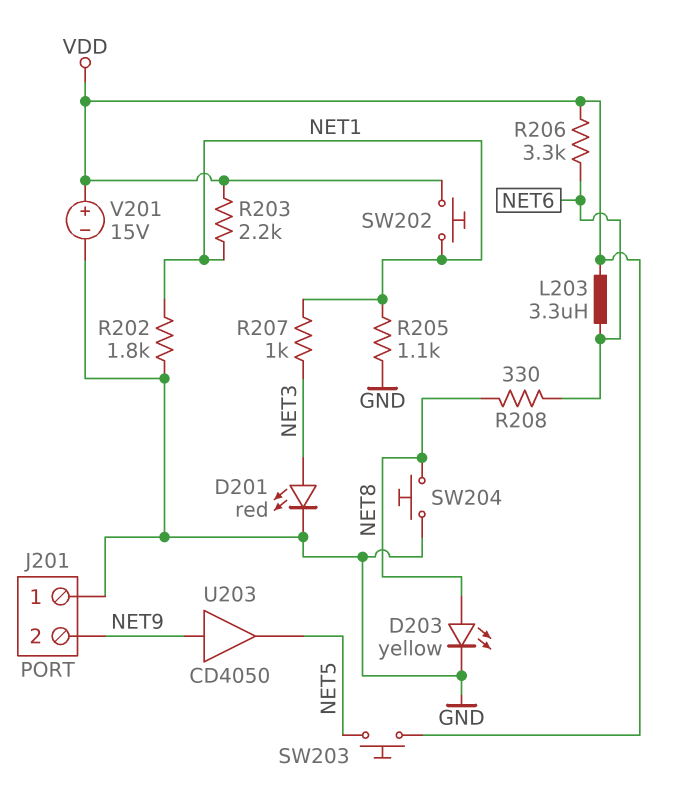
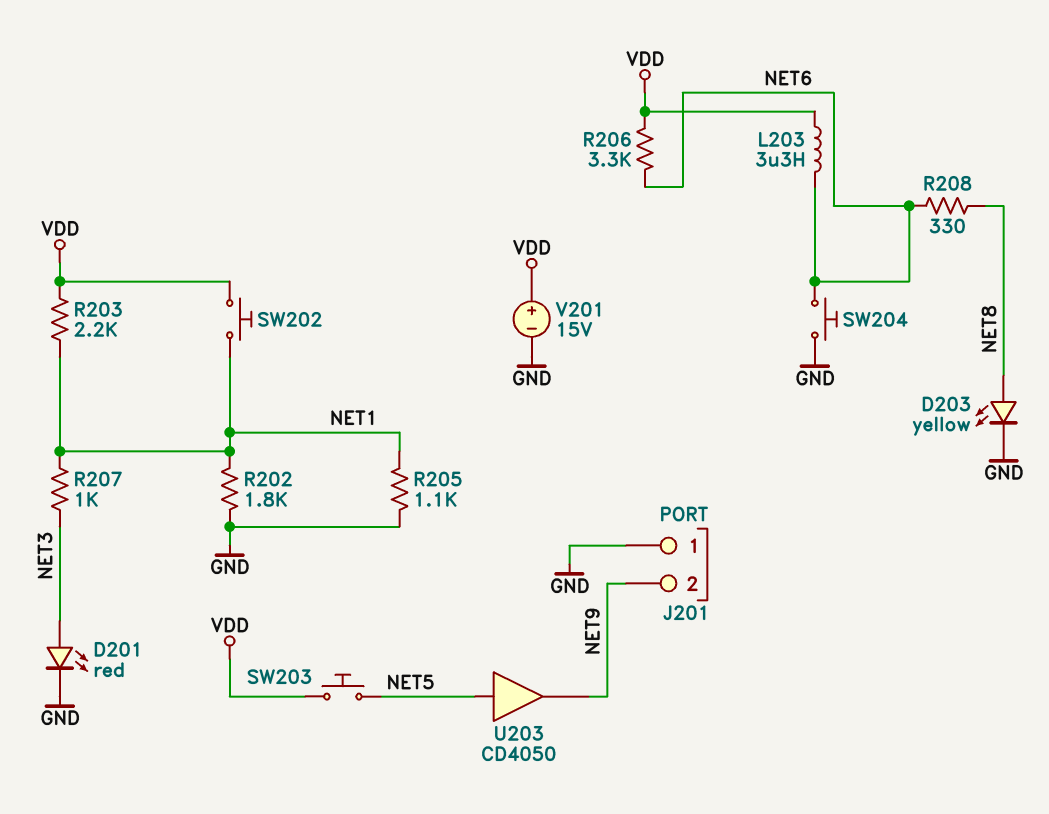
SW204: button (GND, NET8) -> button (GND, NET6)
U203: buffer CD4050 (in NET9, out NET5) -> buffer CD4050 (in NET5, out NET9)

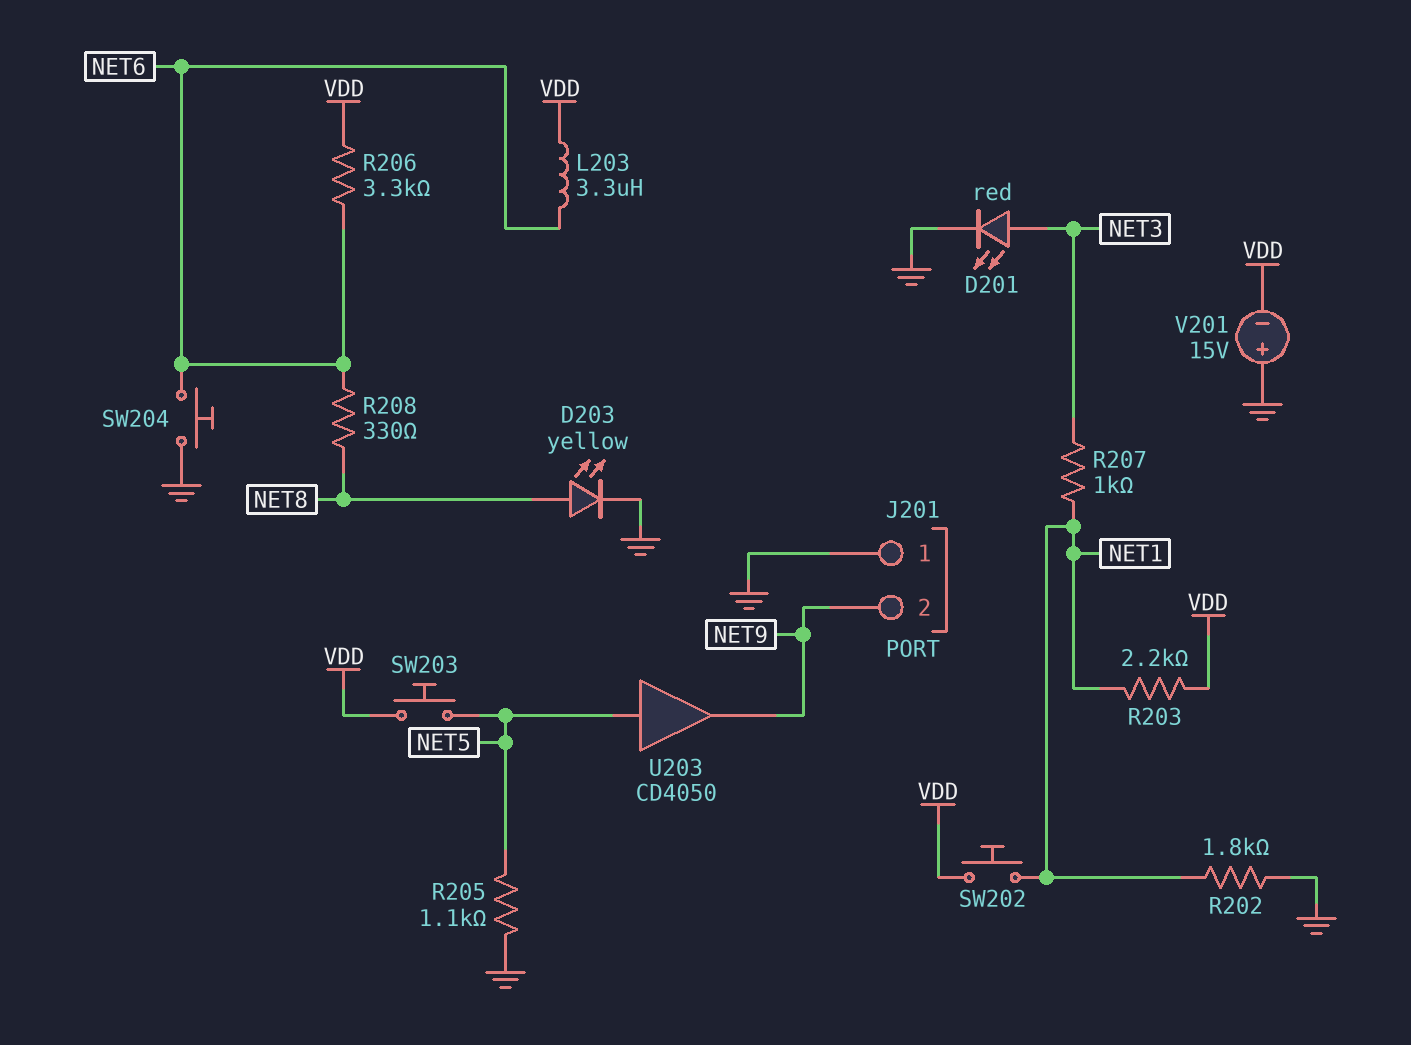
R205: 1.1k (GND, NET1) -> 1.1k (GND, NET5)
V201: 15V (plus VDD, minus GND) -> 15V (plus GND, minus VDD)

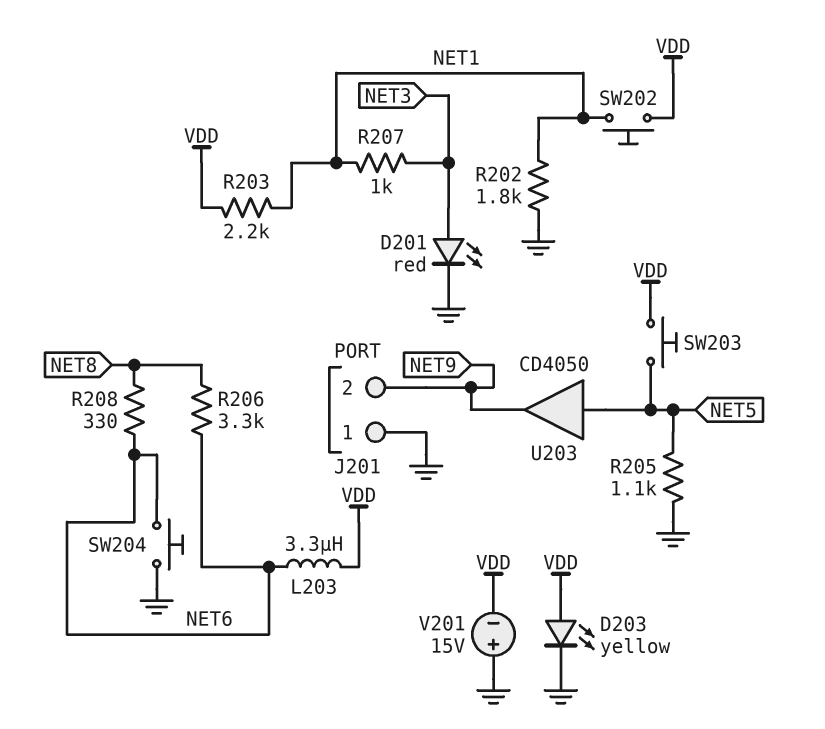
D203: LED yellow (A NET8, K GND) -> LED yellow (A VDD, K GND)
R206: 3.3k (NET6, VDD) -> 3.3k (NET6, NET8)

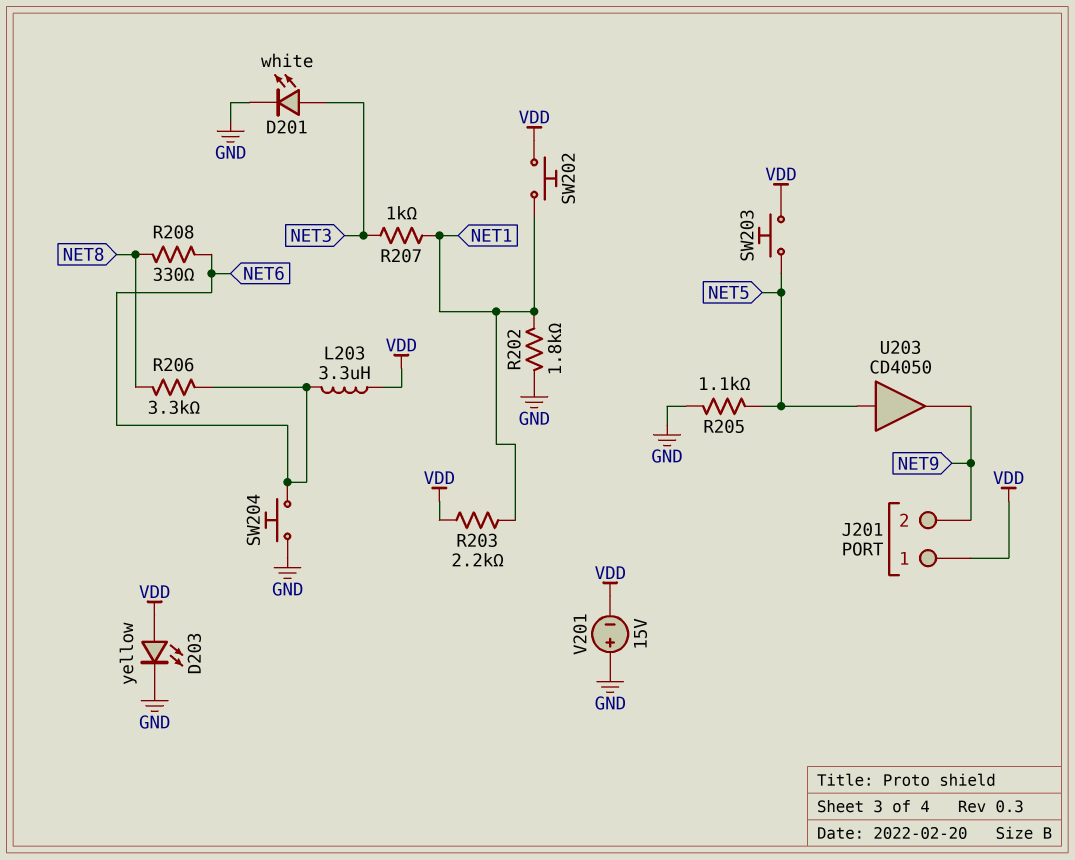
D201: LED red (A NET3, K GND) -> LED white (A NET3, K GND)
J201 pin 1: GND -> VDD

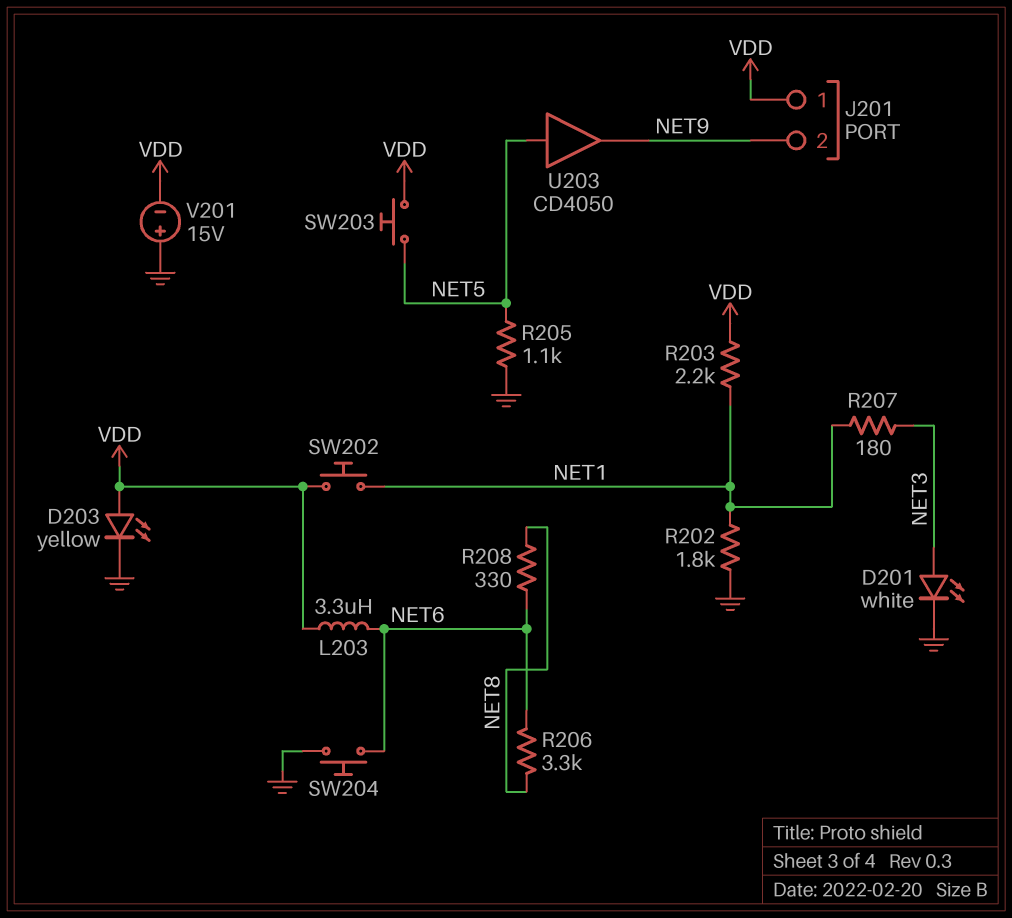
R207: 1k (NET1, NET3) -> 180 (NET1, NET3)

